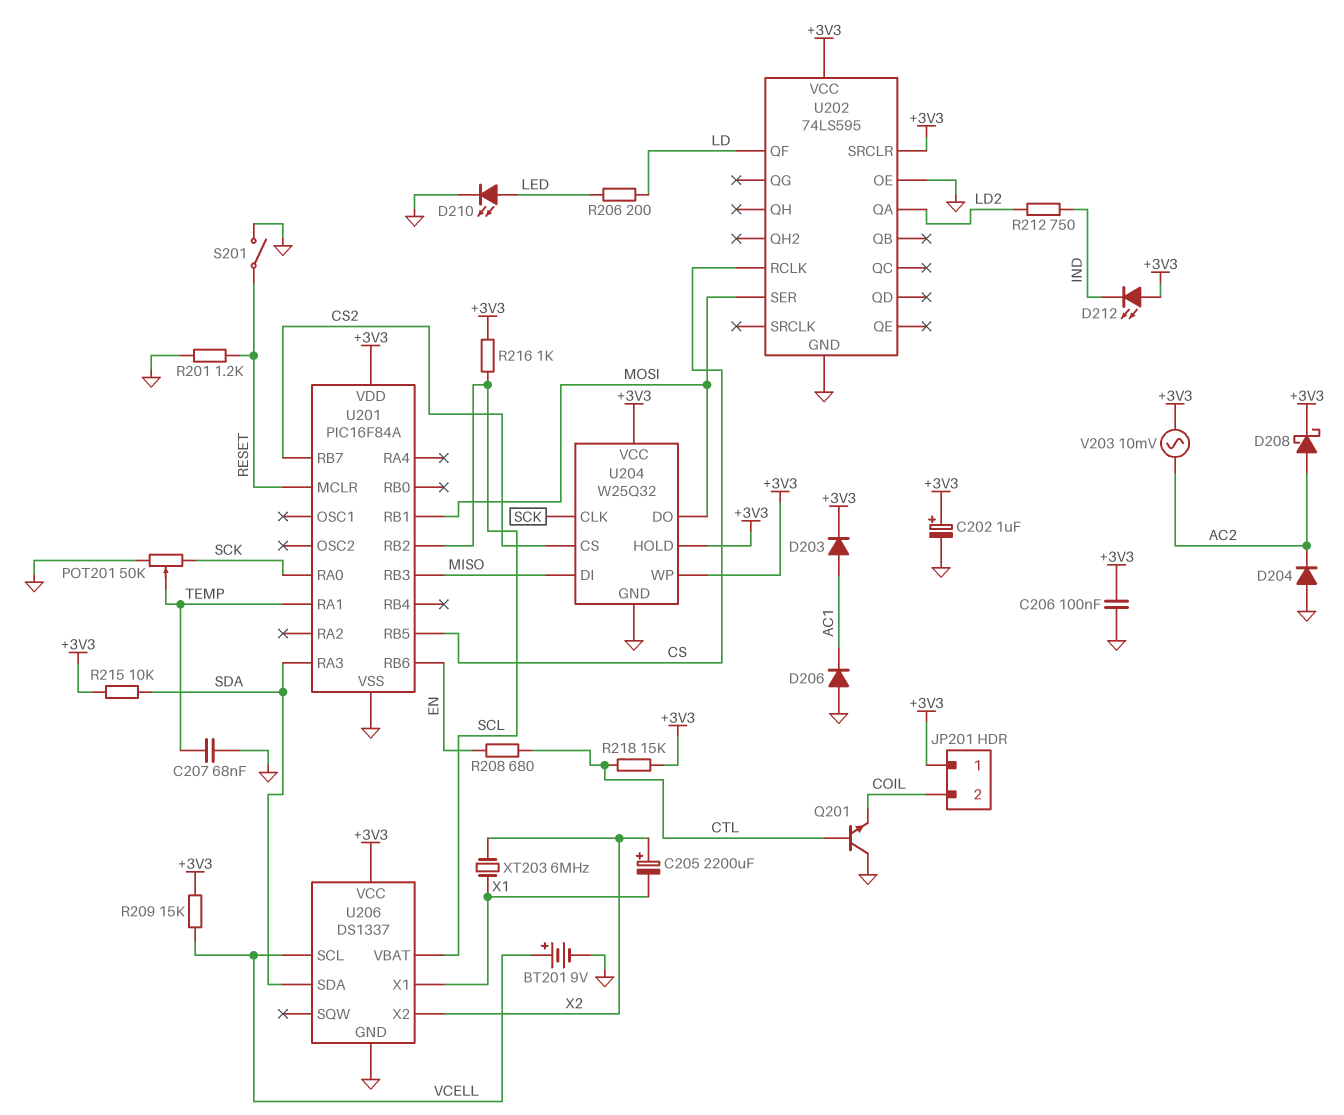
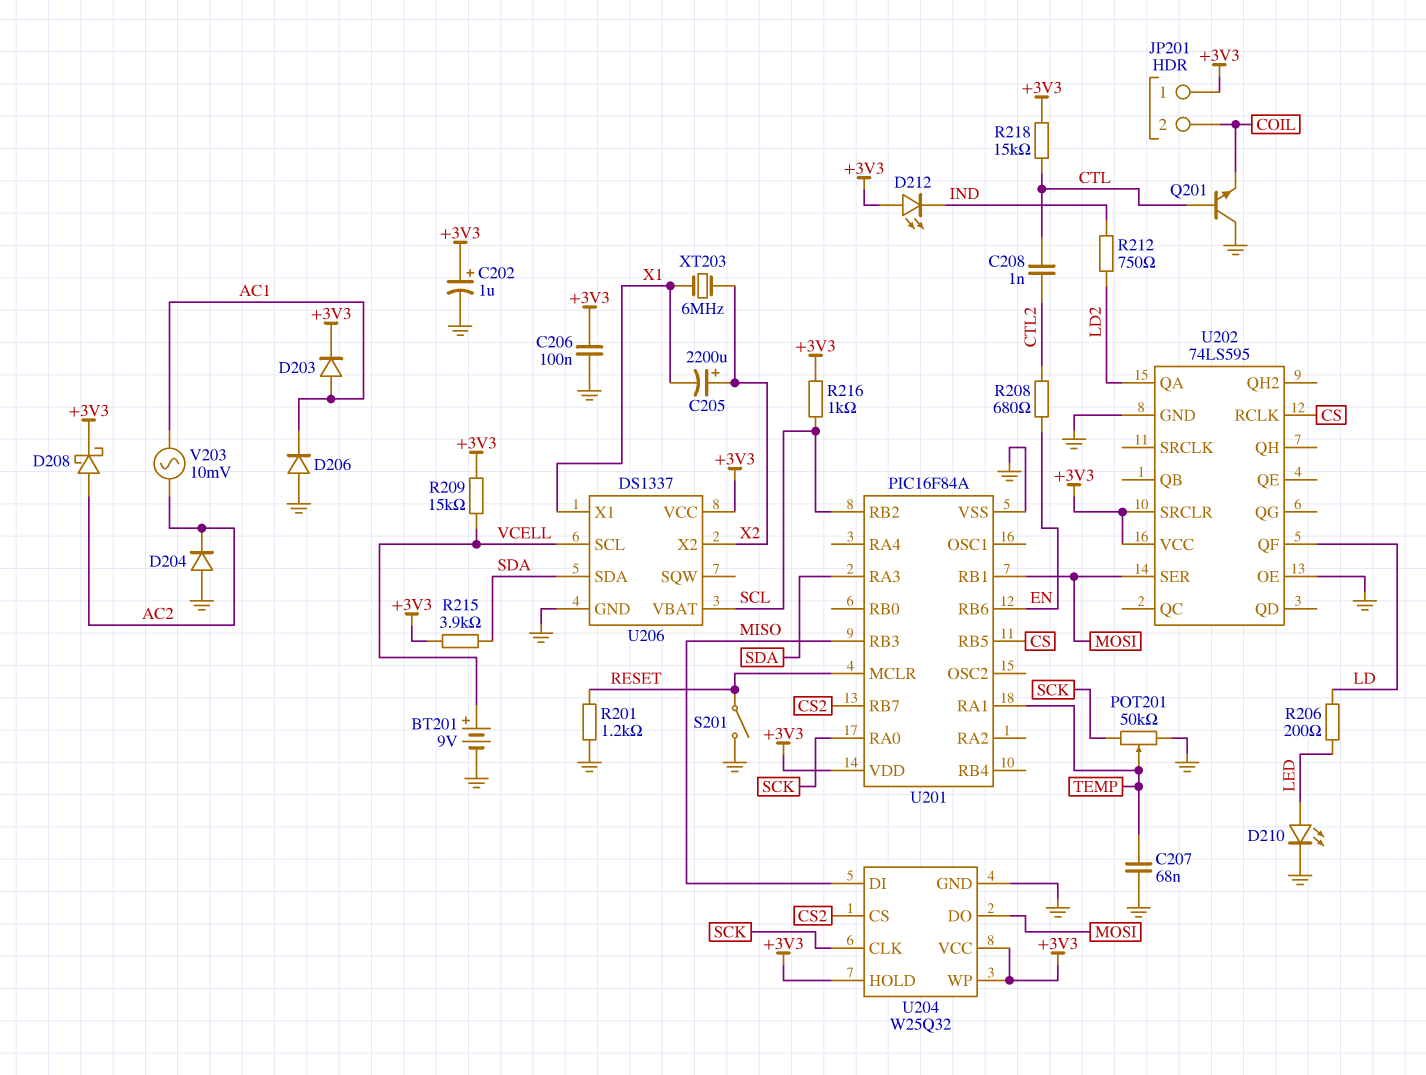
C208: none -> 1nF (CTL, CTL2)
R208: 680 (CTL, EN) -> 680 (CTL2, EN)
R215: 10k (+3V3, SDA) -> 3.9k (+3V3, SDA)
V203: AC 10mV (+3V3, AC2) -> AC 10mV (AC1, AC2)

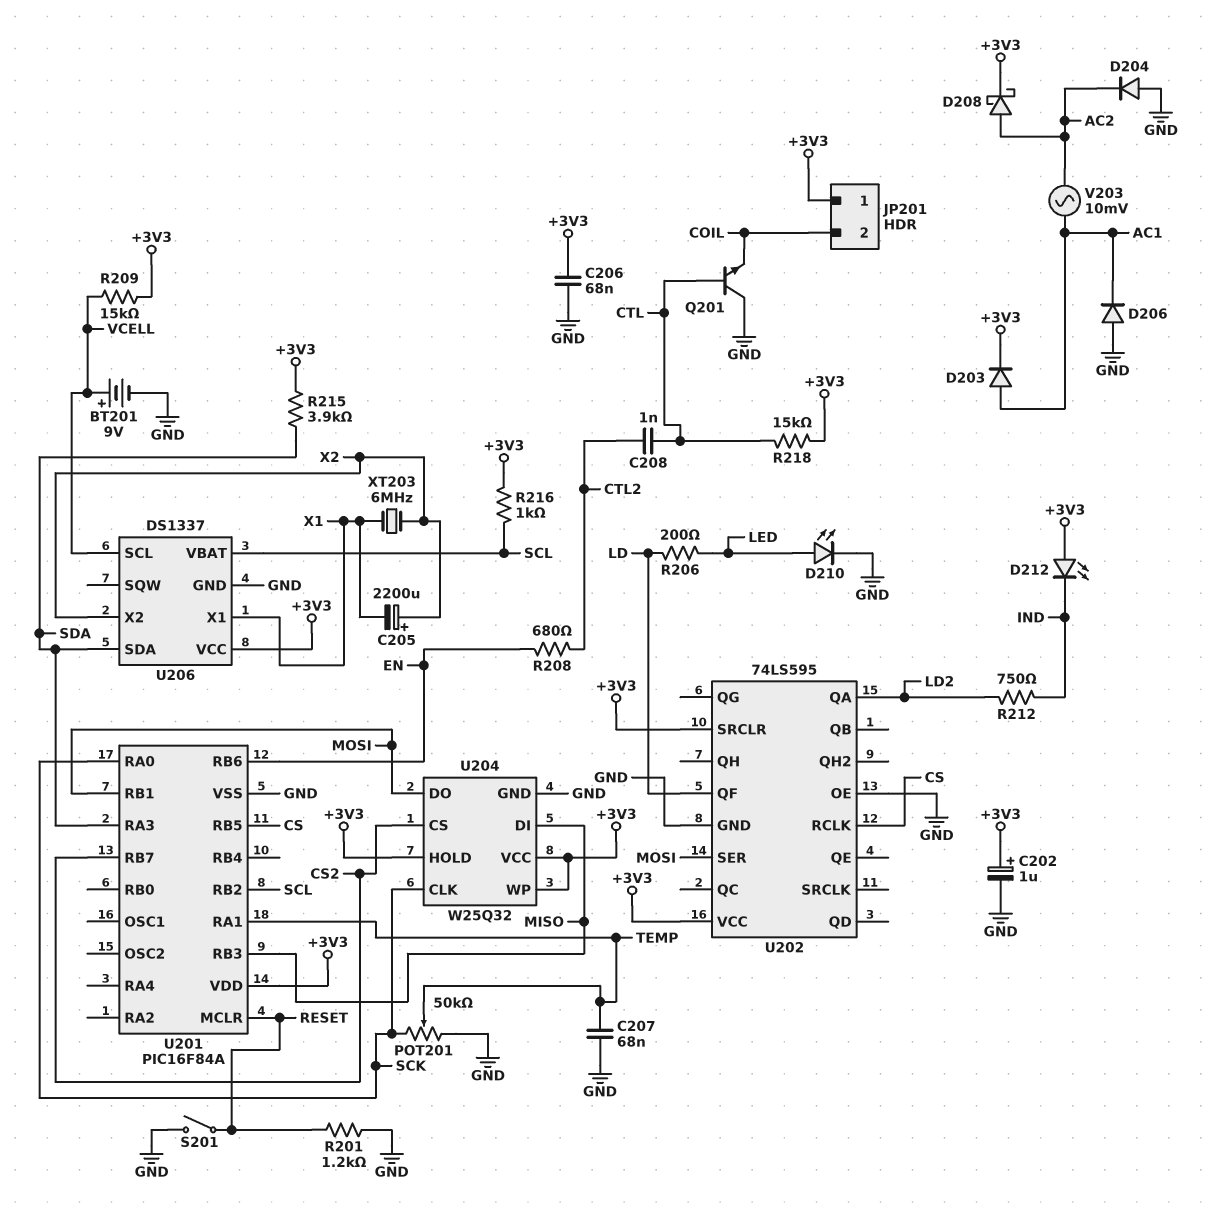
C206: 100nF (+3V3, GND) -> 68nF (+3V3, GND)

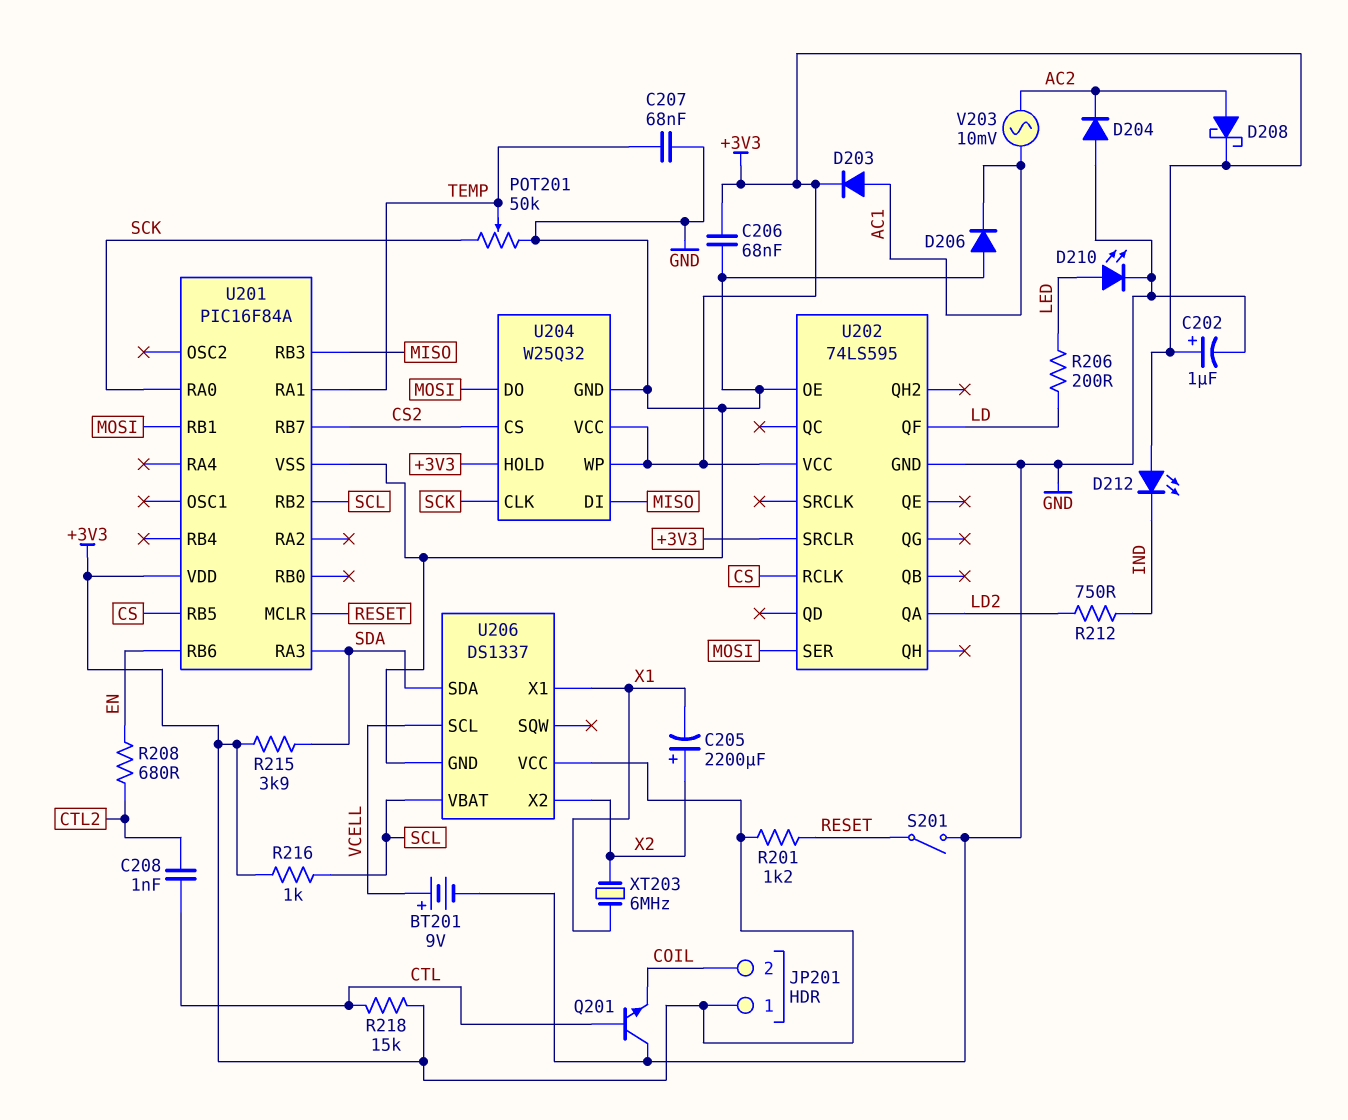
R201: 1.2k (GND, RESET) -> 1.2k (+3V3, RESET)
R209: 15k (+3V3, VCELL) -> none

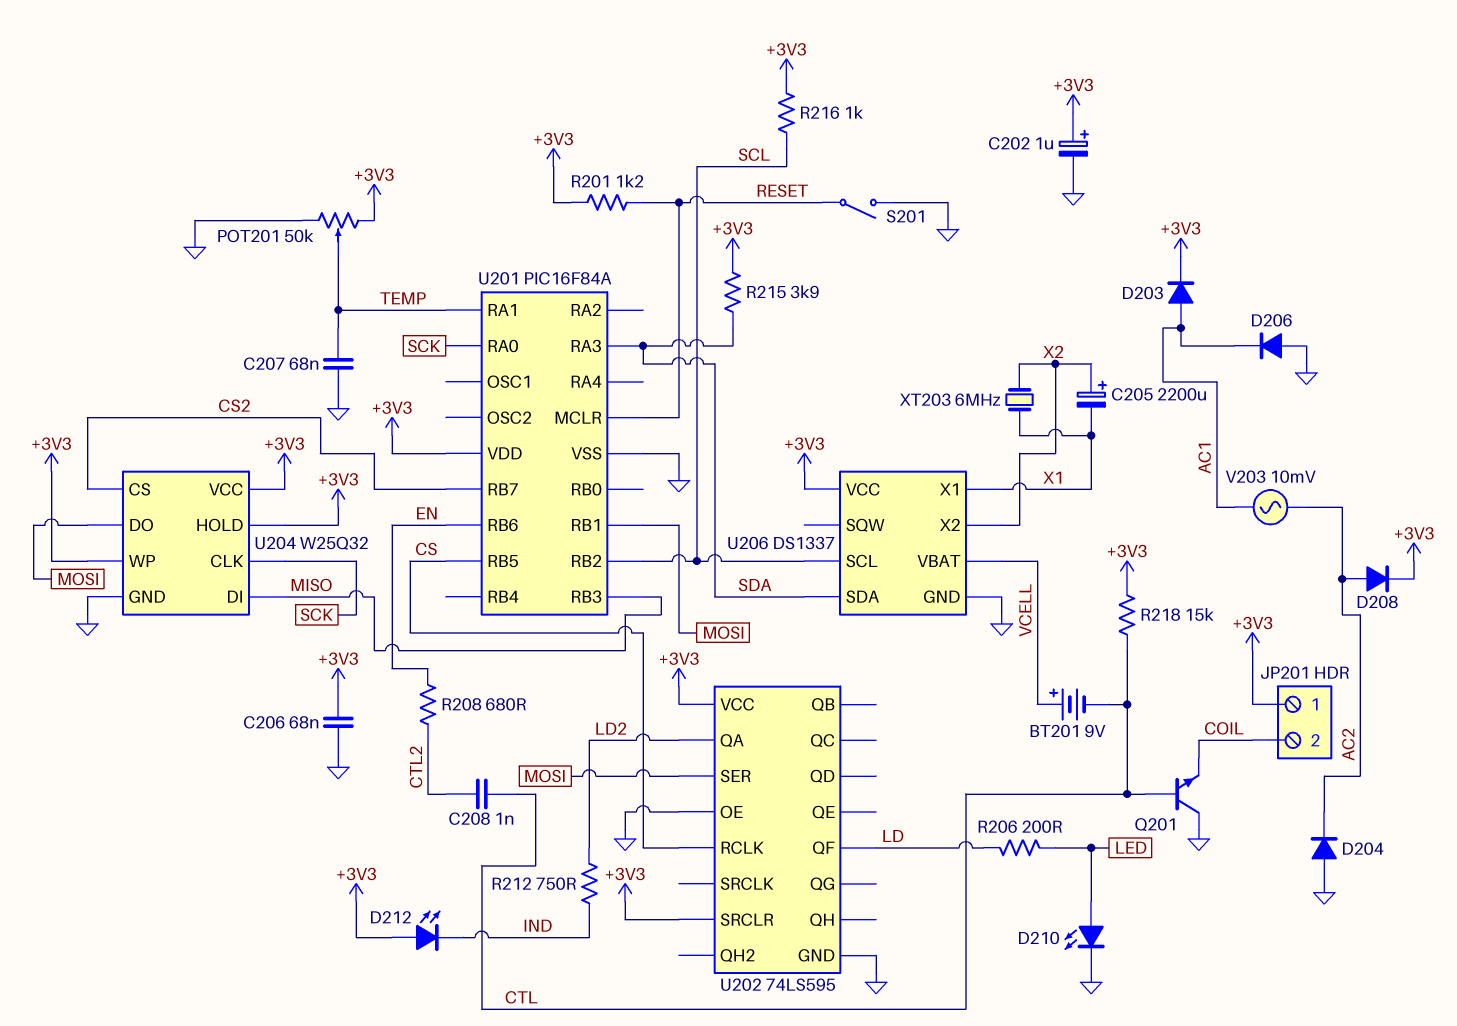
BT201: 9V (plus VCELL, minus GND) -> 9V (plus VCELL, minus CTL)
D208: schottky (A AC2, K +3V3) -> diode (A AC2, K +3V3)
POT201: 50k (GND, SCK, wiper TEMP) -> 50k (+3V3, GND, wiper TEMP)
U206 pin SCL: VCELL -> SCL
U206 pin VBAT: SCL -> VCELL

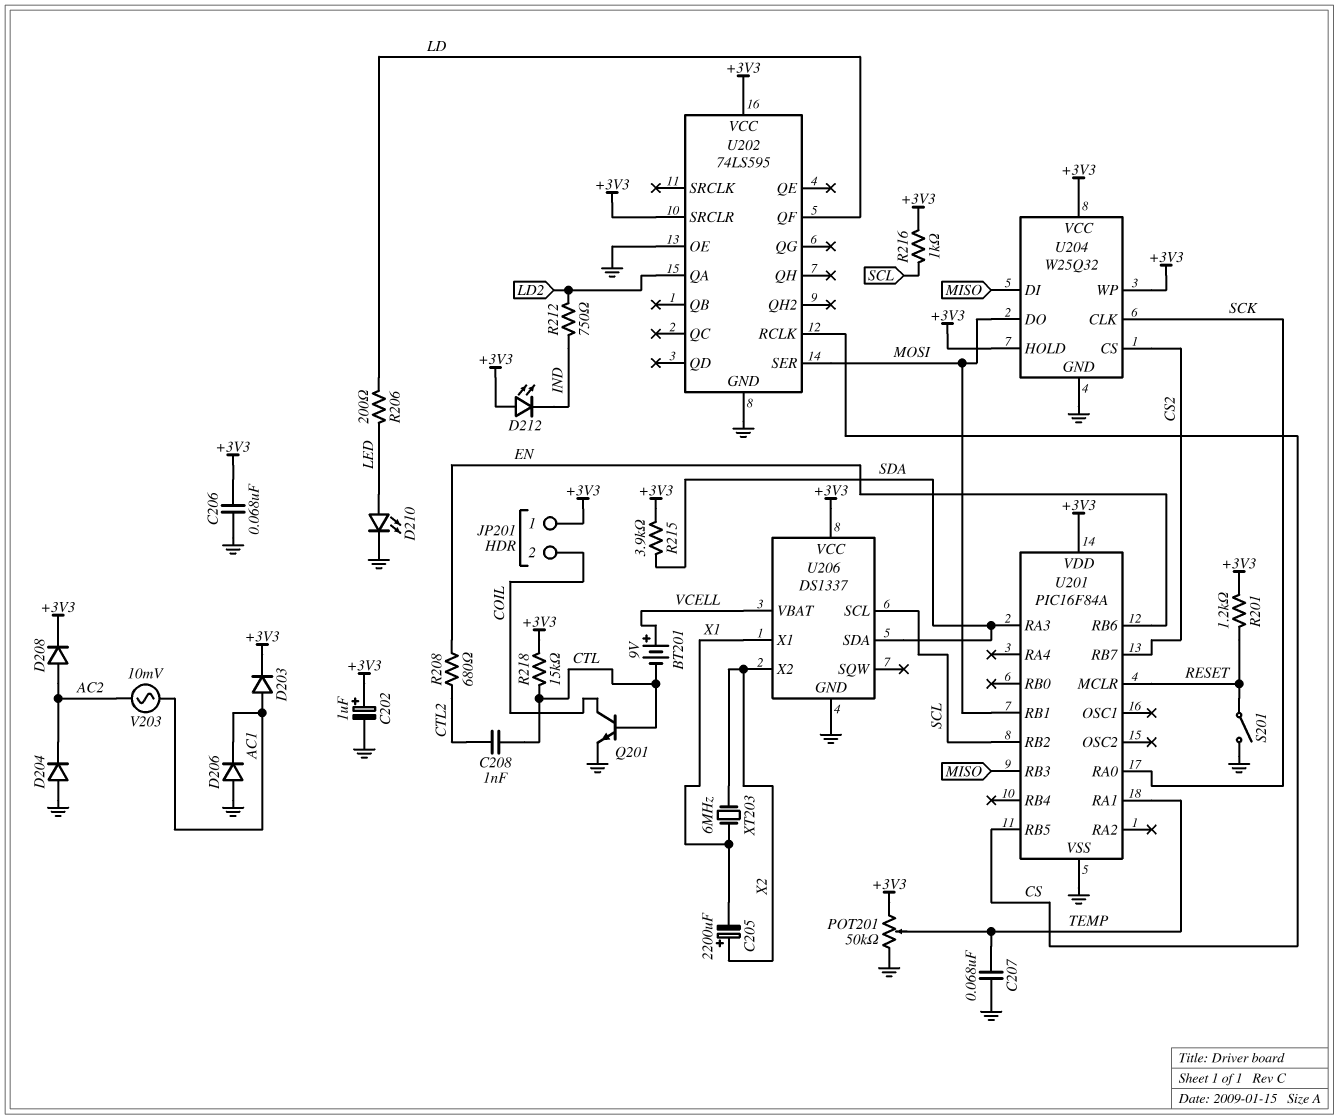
Q201: NPN (B CTL, C GND, E COIL) -> NPN (B CTL, C COIL, E GND)

